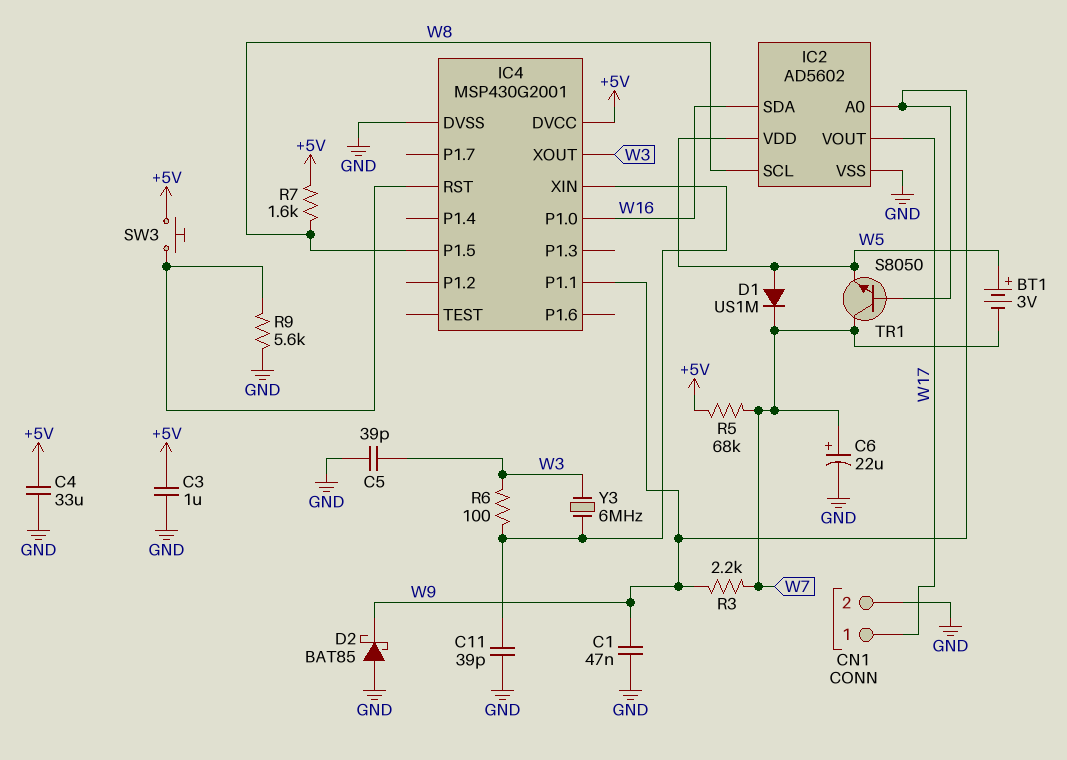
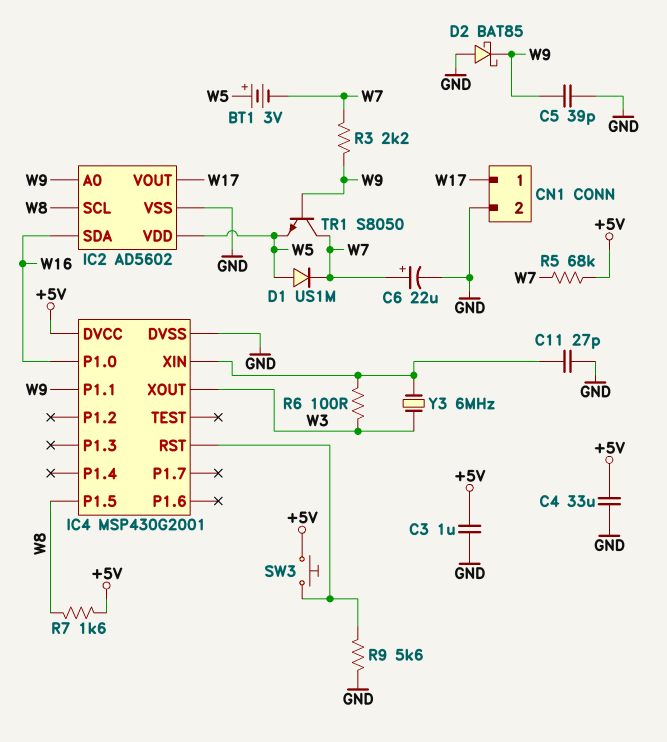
C1: 47nF (GND, W9) -> none
C5: 39pF (GND, W3) -> 39pF (GND, W9)
C11: 39pF (GND, IC4/XIN) -> 27pF (GND, IC4/XIN)

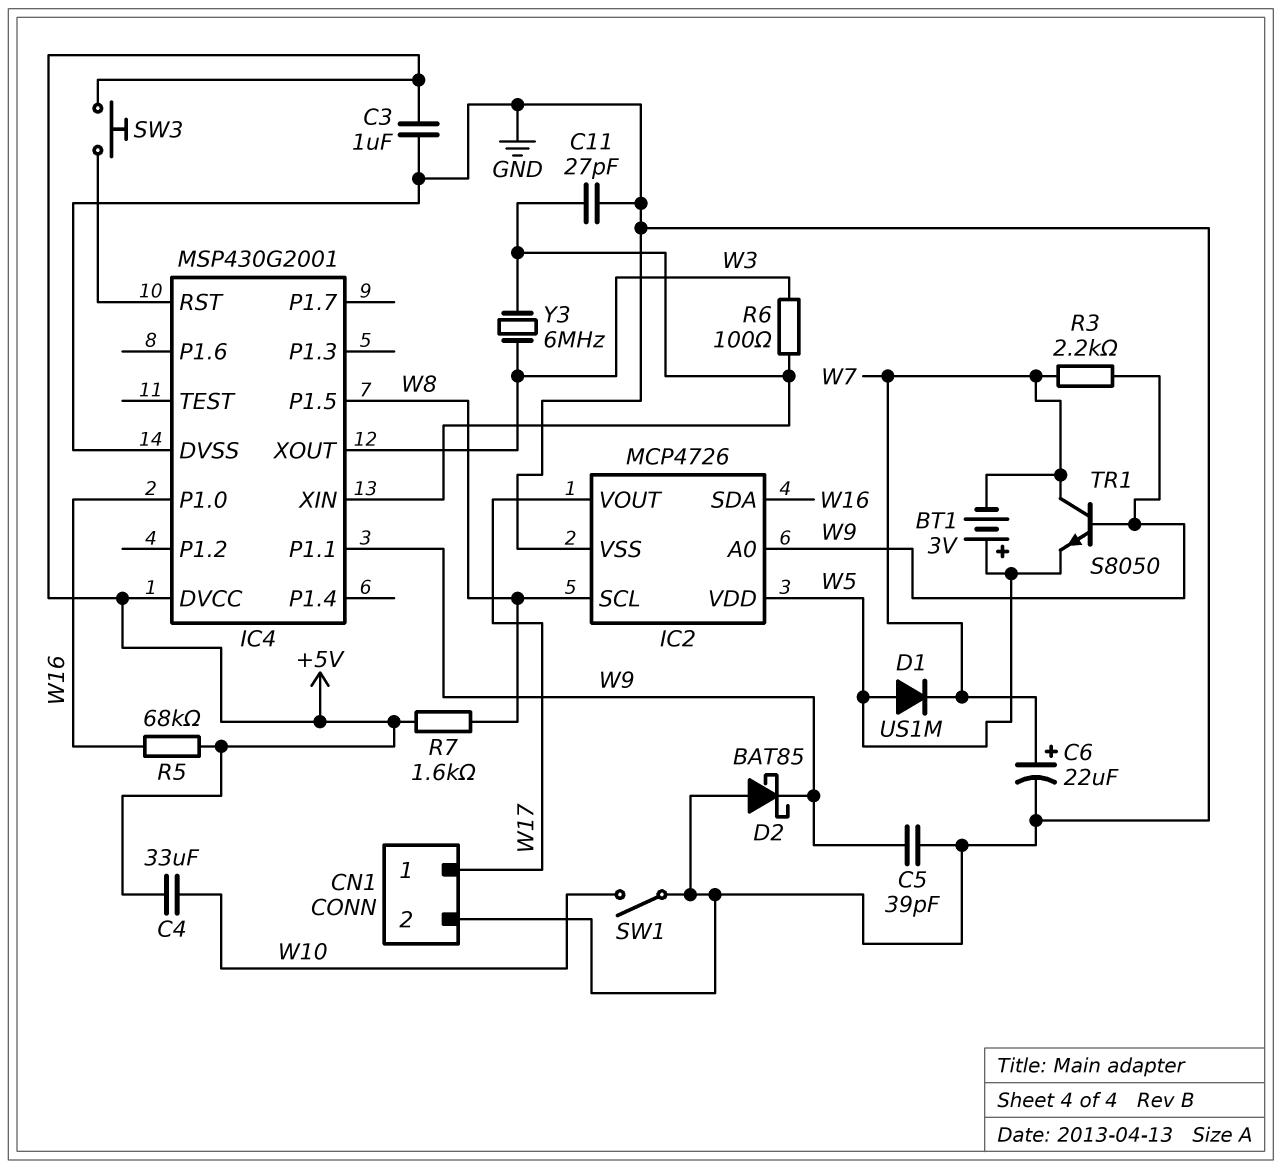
C4: 33uF (+5V, GND) -> 33uF (+5V, W10)
IC2: AD5602 -> MCP4726
R5: 68k (+5V, W7) -> 68k (+5V, W16)
R9: 5.6k (GND, IC4/RST) -> none
SW1: none -> switch (GND, W10)

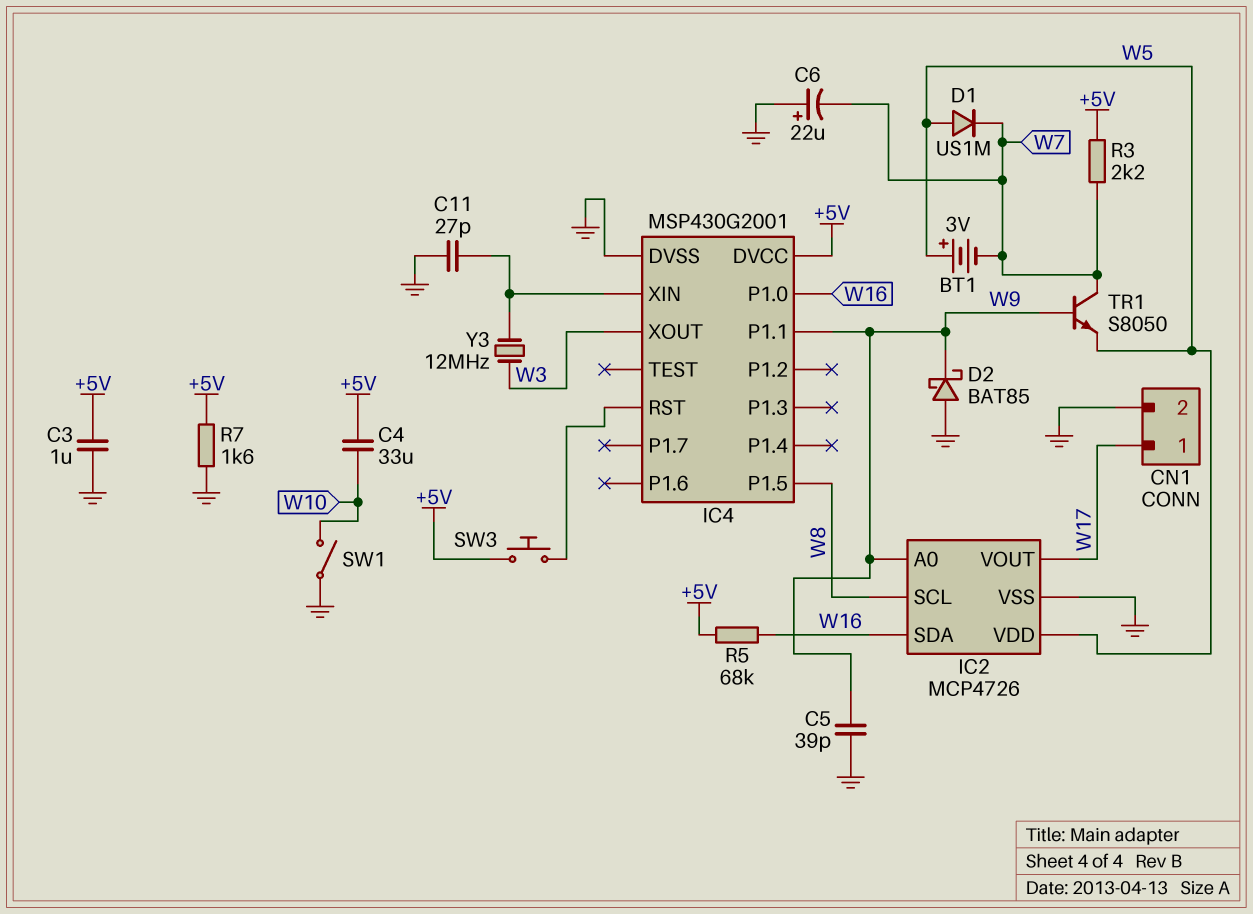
C6: 22uF (plus W7, minus GND) -> 22uF (plus GND, minus W7)
R3: 2.2k (W7, W9) -> 2.2k (+5V, W7)
R6: 100 (IC4/XIN, W3) -> none
R7: 1.6k (+5V, W8) -> 1.6k (+5V, GND)
Y3: 6MHz (IC4/XIN, W3) -> 12MHz (IC4/XIN, W3)

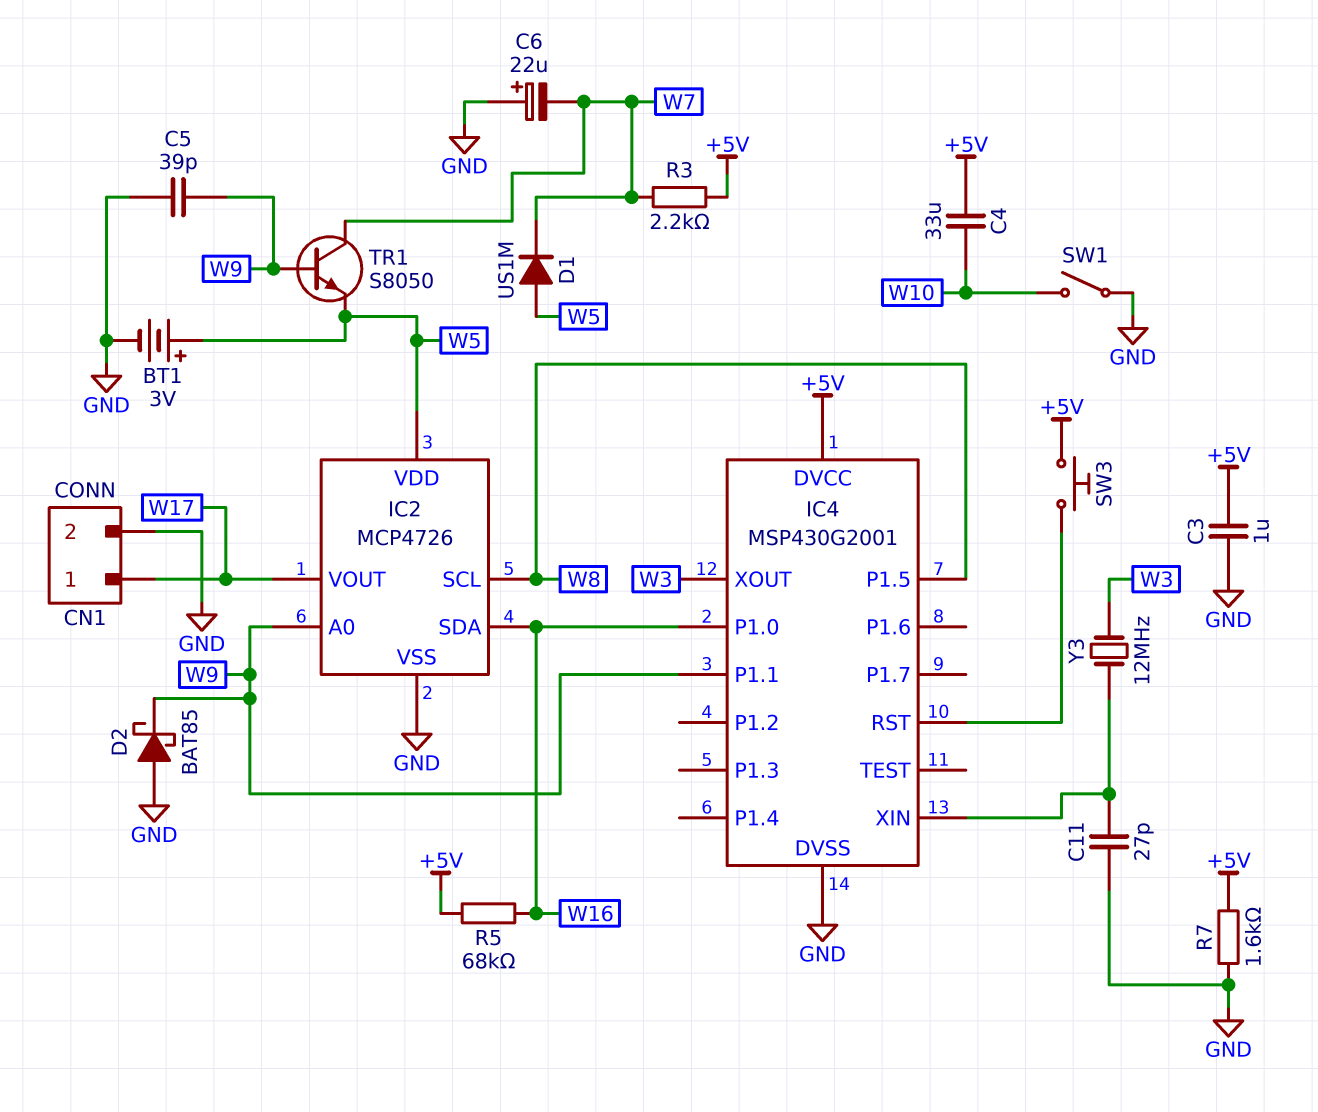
BT1: 3V (plus W5, minus W7) -> 3V (plus W5, minus GND)

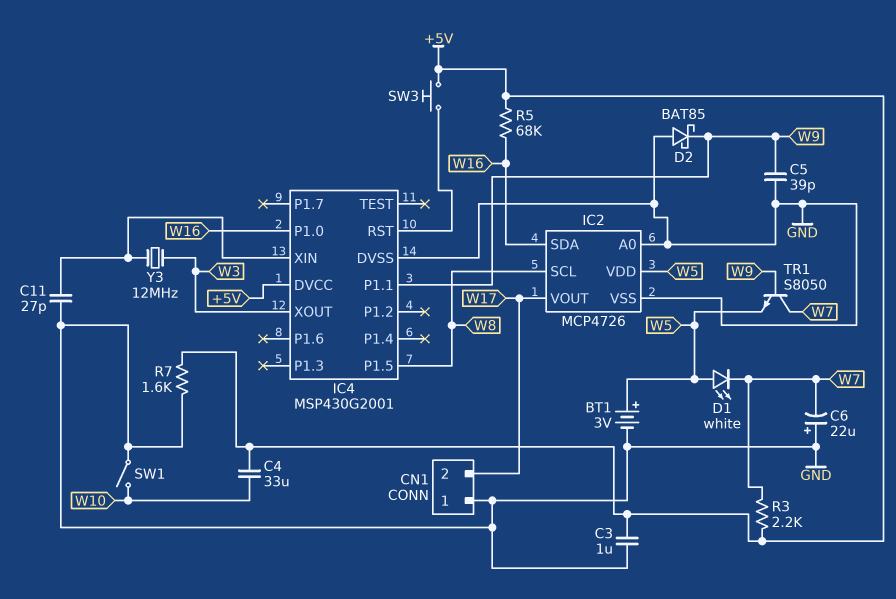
CN1 pin 1: W17 -> GND
CN1 pin 2: GND -> W17
D1: diode US1M (A W5, K W7) -> LED white (A W5, K W7)
IC2 pin A0: W9 -> GND

